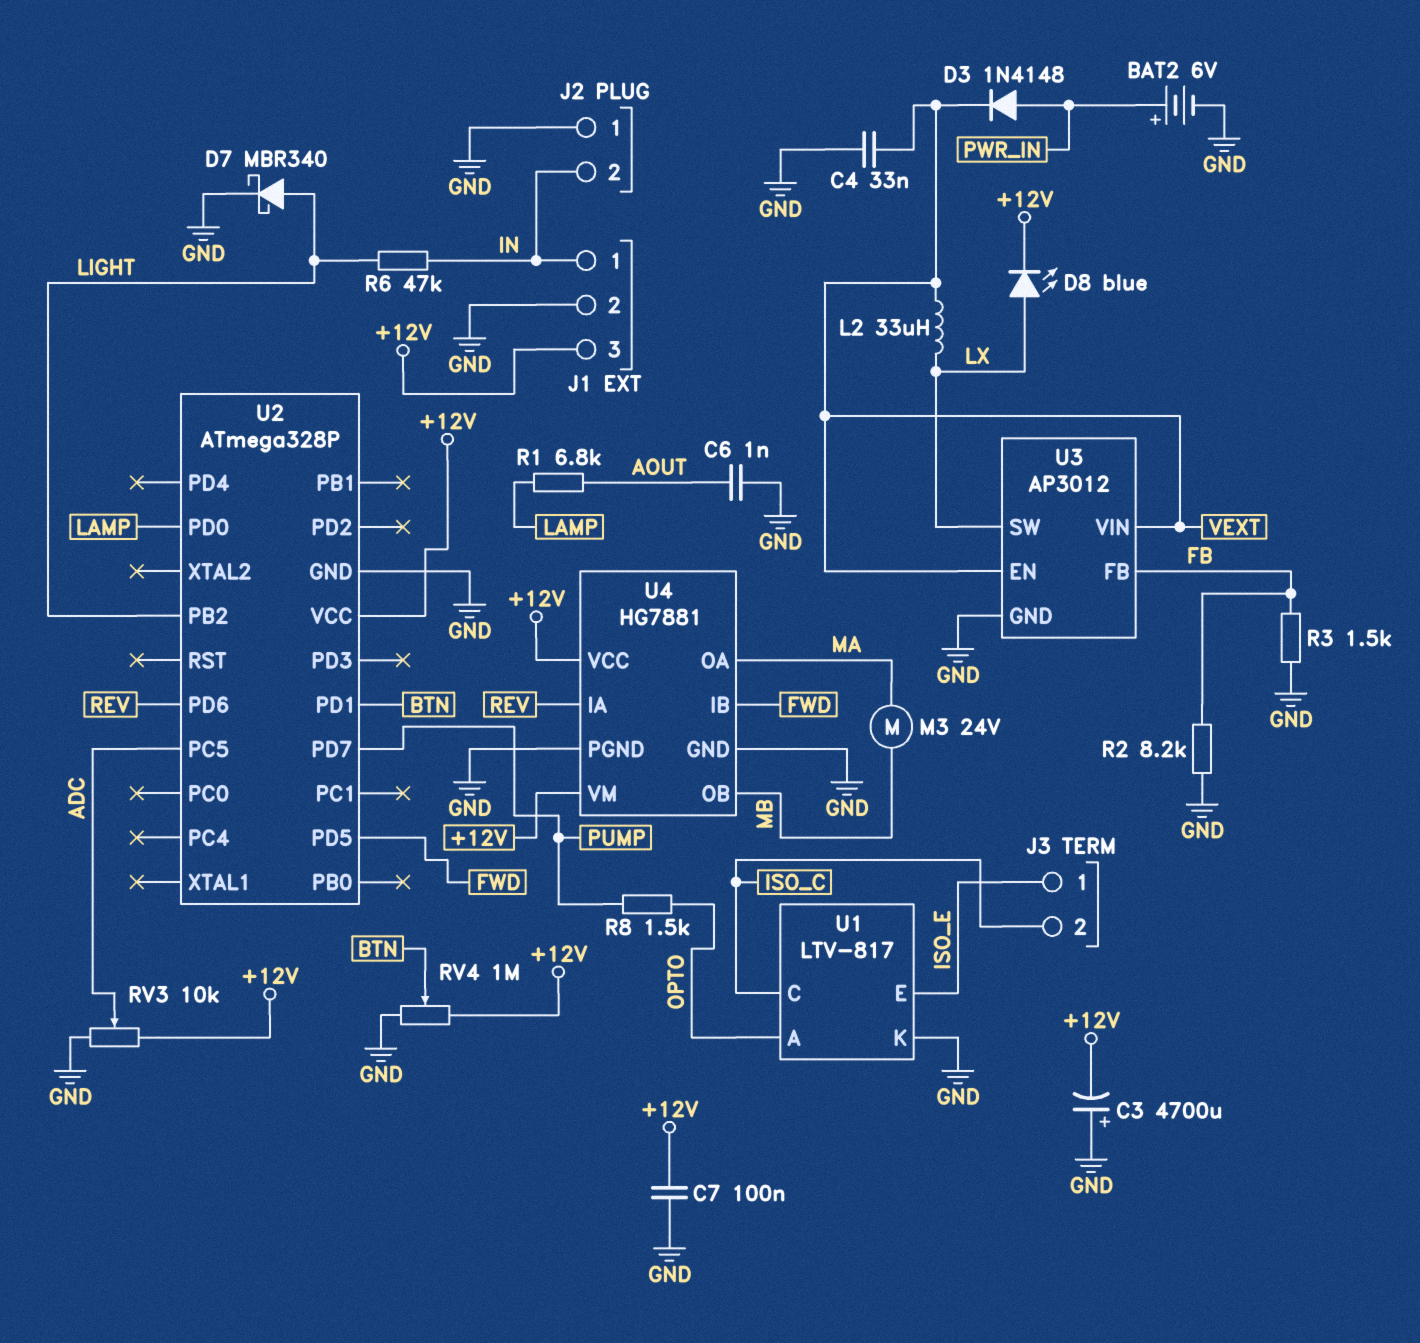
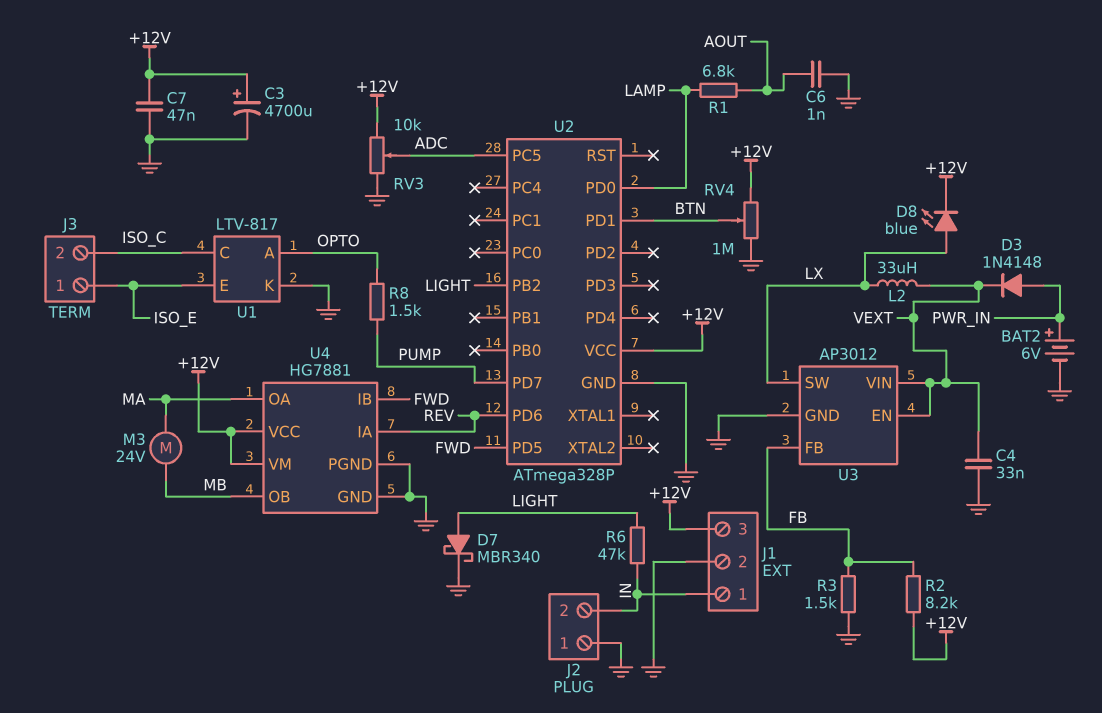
C3: 4700uF (plus GND, minus +12V) -> 4700uF (plus +12V, minus GND)
C7: 100nF (+12V, GND) -> 47nF (+12V, GND)
R2: 8.2k (FB, GND) -> 8.2k (+12V, FB)

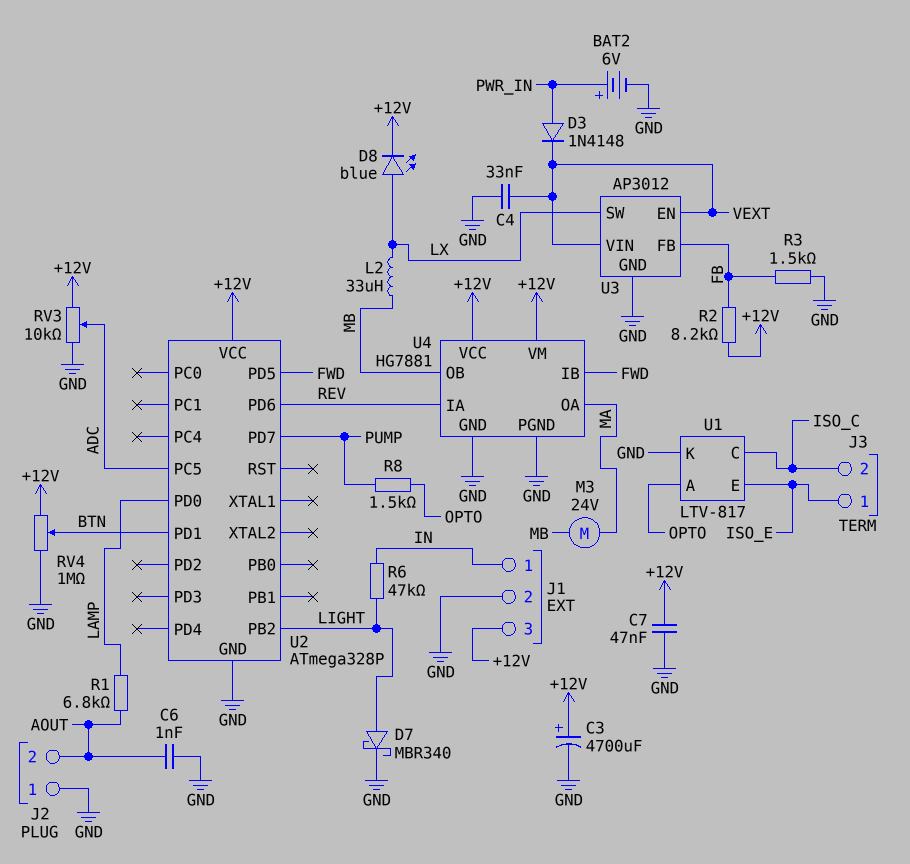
J2 pin 2: IN -> AOUT
L2: 33uH (LX, VEXT) -> 33uH (LX, MB)

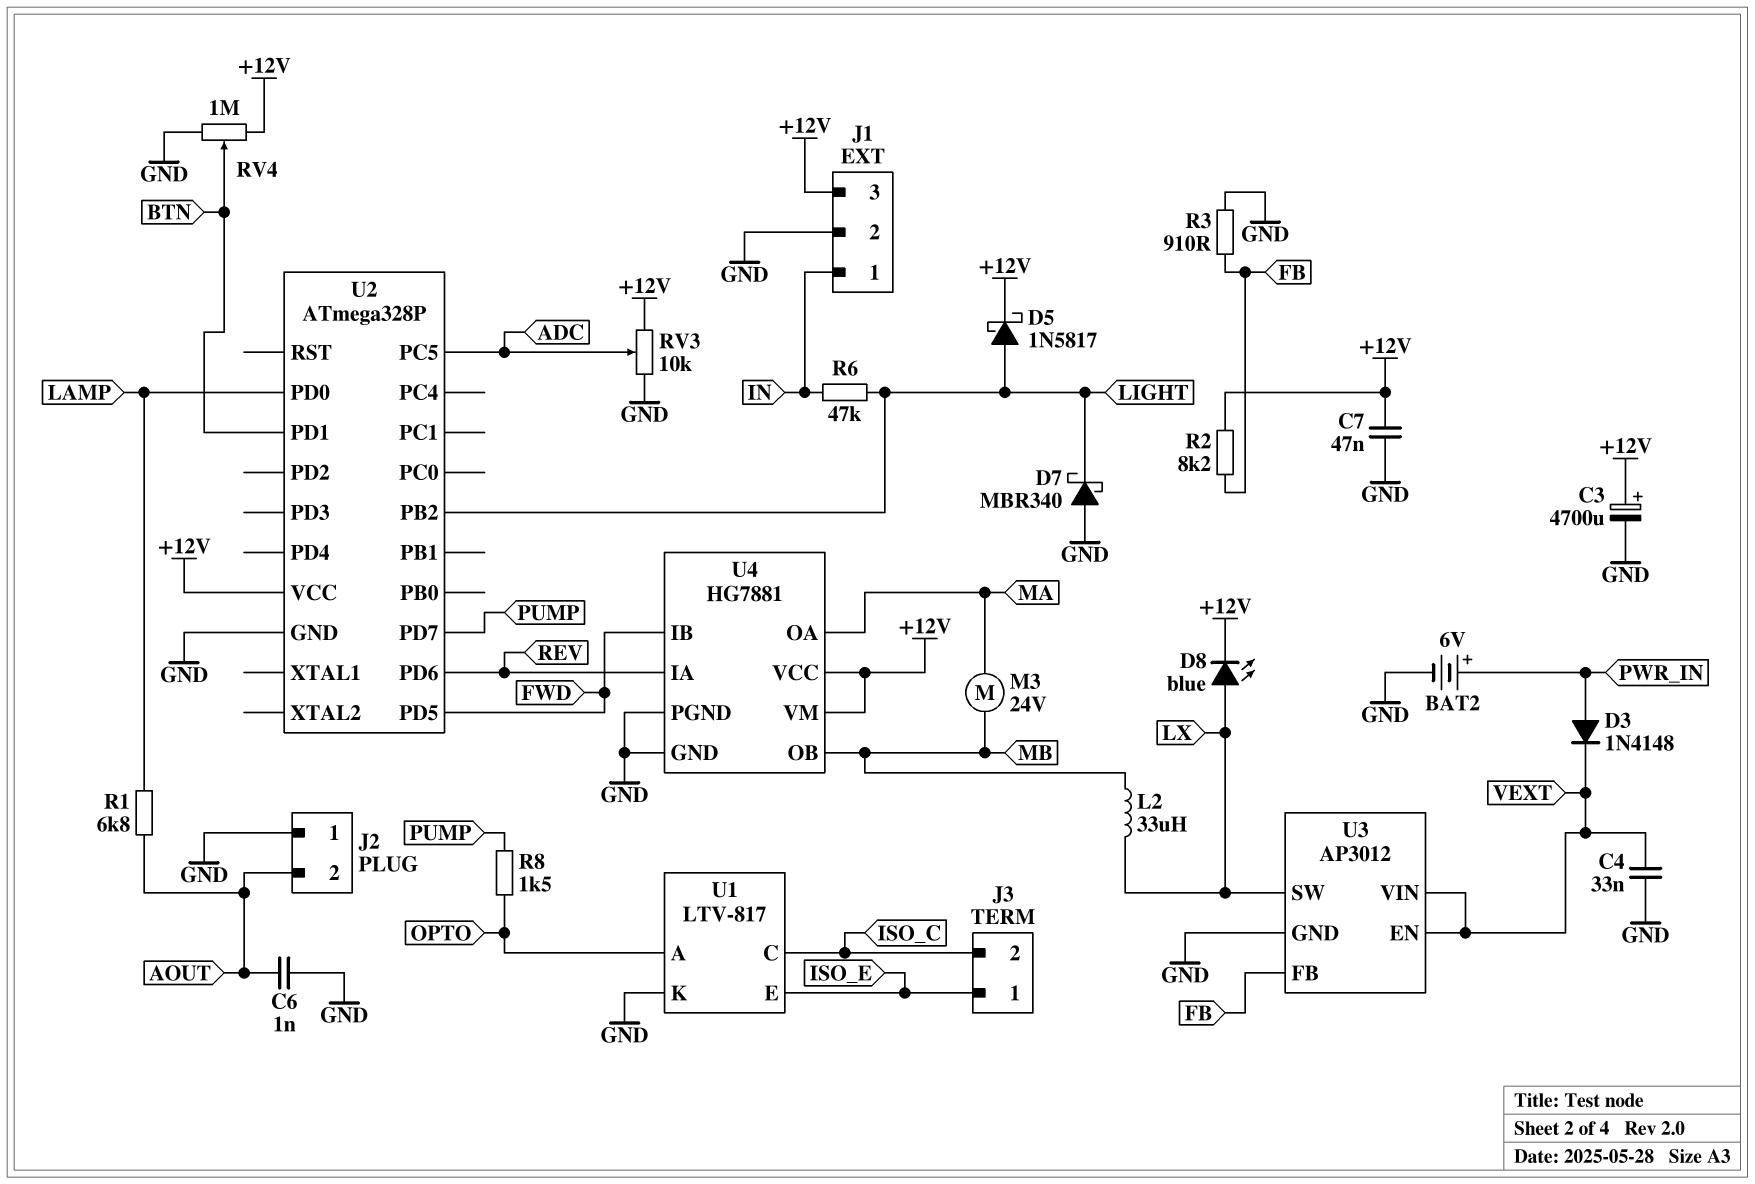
D5: none -> schottky 1N5817 (A LIGHT, K +12V)
D7: schottky MBR340 (A LIGHT, K GND) -> schottky MBR340 (A GND, K LIGHT)
R3: 1.5k (FB, GND) -> 910 (FB, GND)

